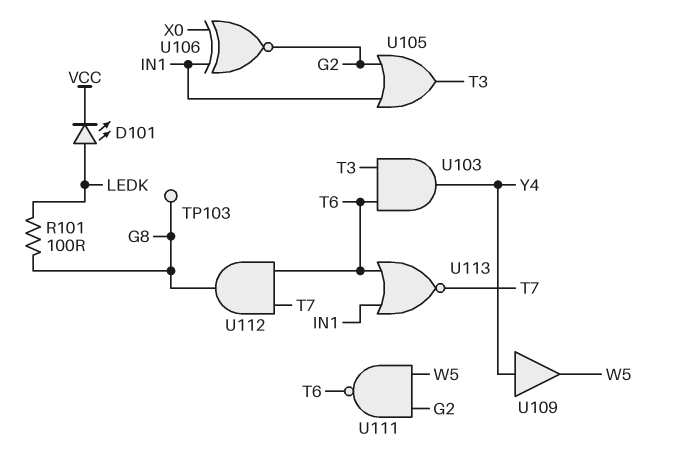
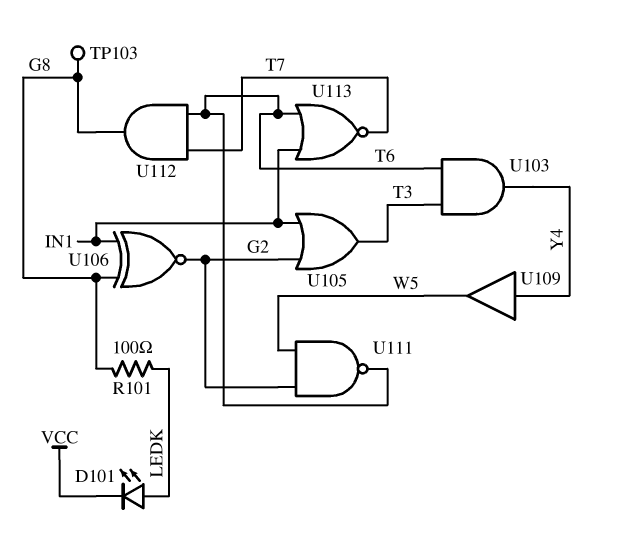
U106: XNOR (in IN1, in X0, out G2) -> XNOR (in G8, in IN1, out G2)

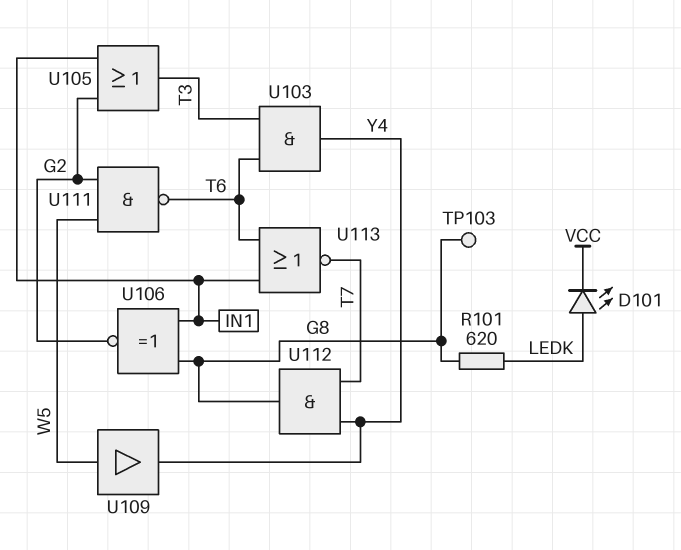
R101: 100 (G8, LEDK) -> 620 (G8, LEDK)
U109: buffer (in Y4, out W5) -> buffer (in W5, out Y4)
U112: AND (in T6, in T7, out G8) -> AND (in T7, in Y4, out G8)

